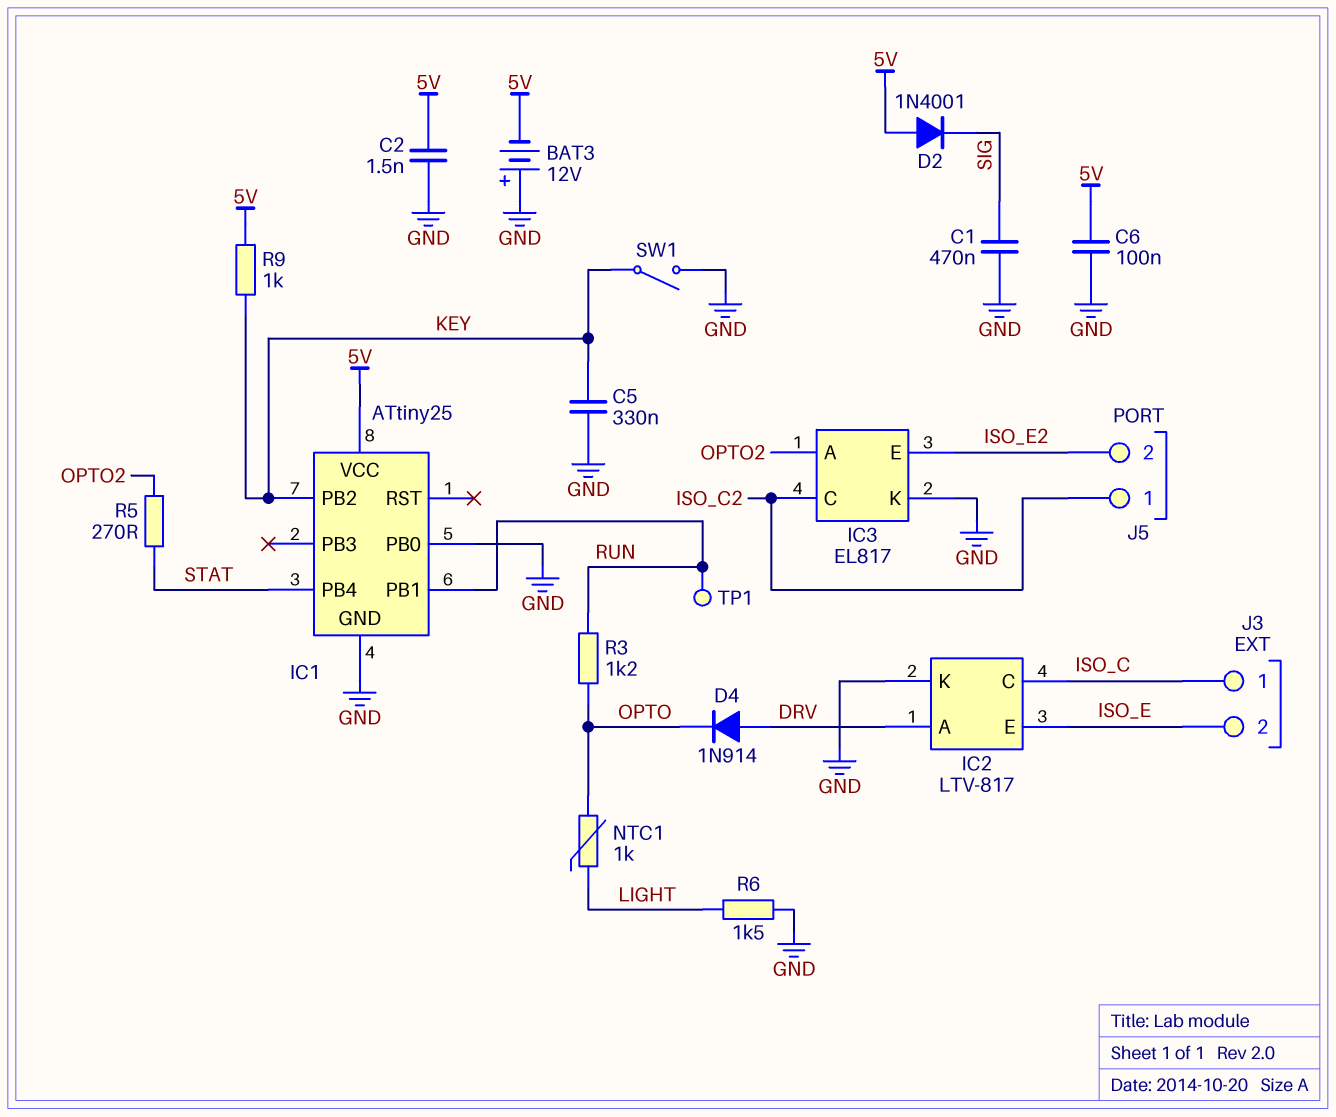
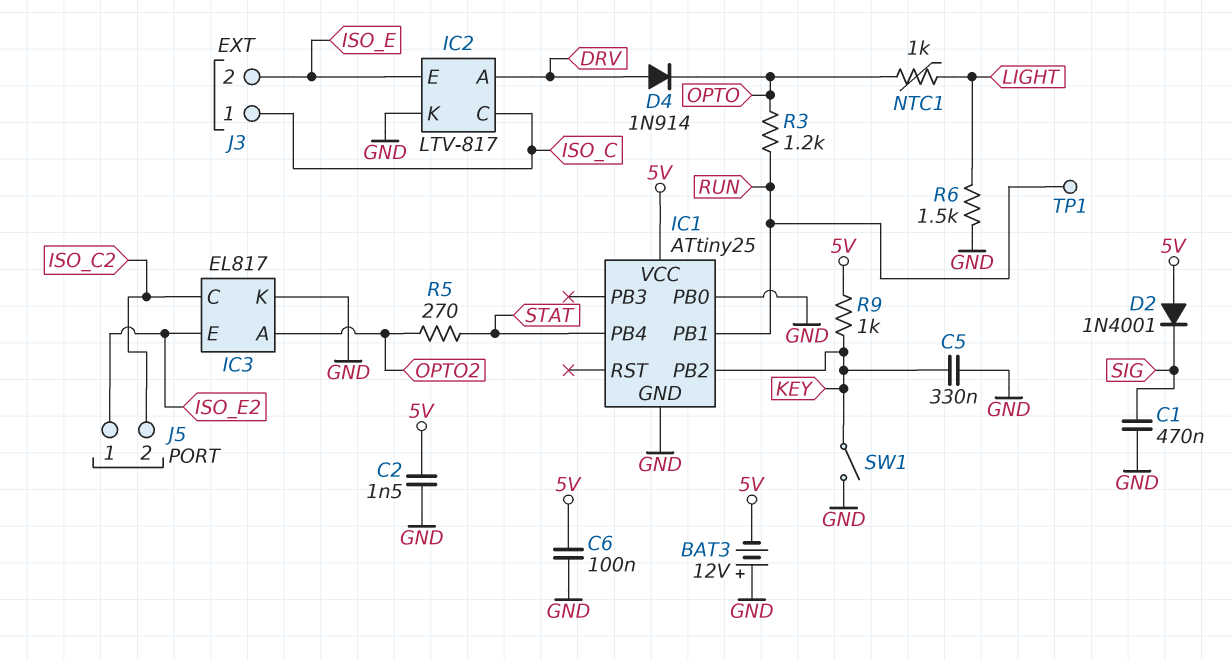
J5 pin 1: ISO_C2 -> ISO_E2
J5 pin 2: ISO_E2 -> ISO_C2

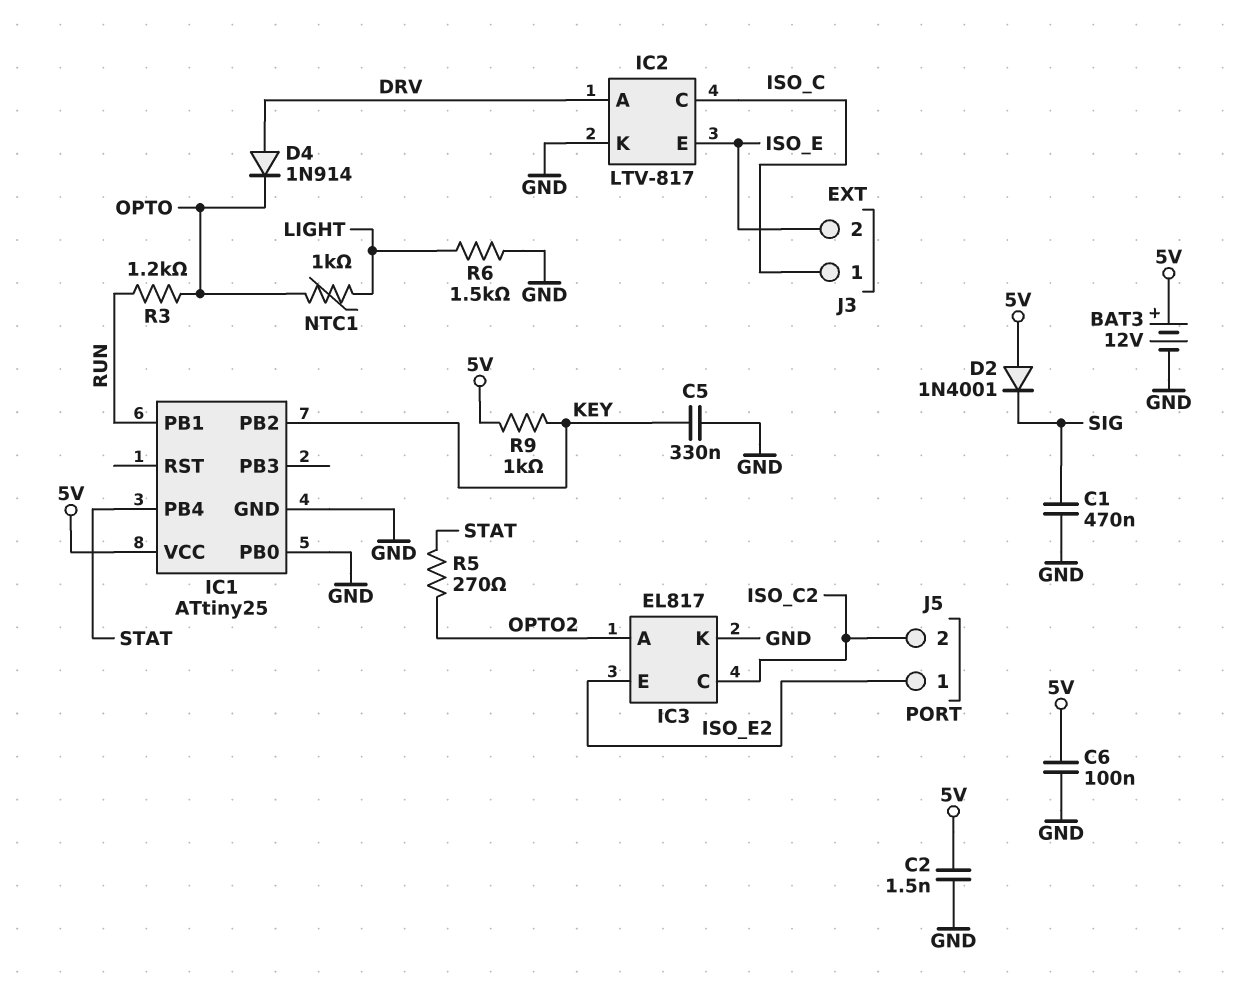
BAT3: 12V (plus GND, minus 5V) -> 12V (plus 5V, minus GND)
SW1: switch (GND, KEY) -> none
TP1: test point (RUN) -> none

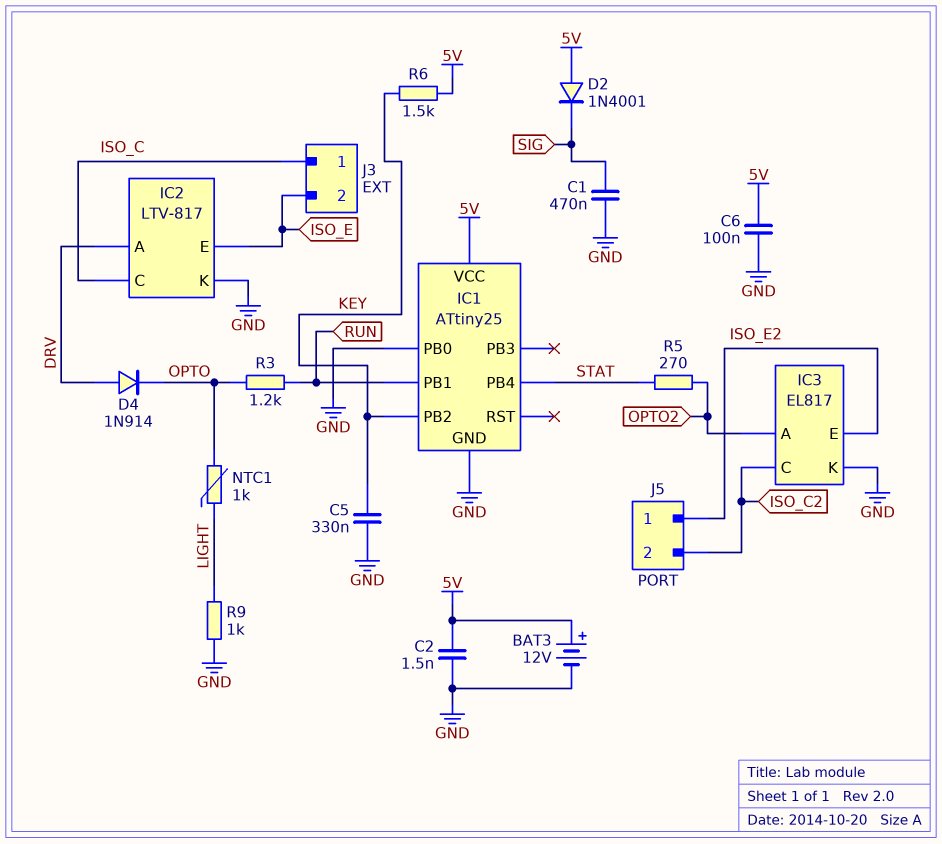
R6: 1.5k (GND, LIGHT) -> 1.5k (5V, KEY)
R9: 1k (5V, KEY) -> 1k (GND, LIGHT)

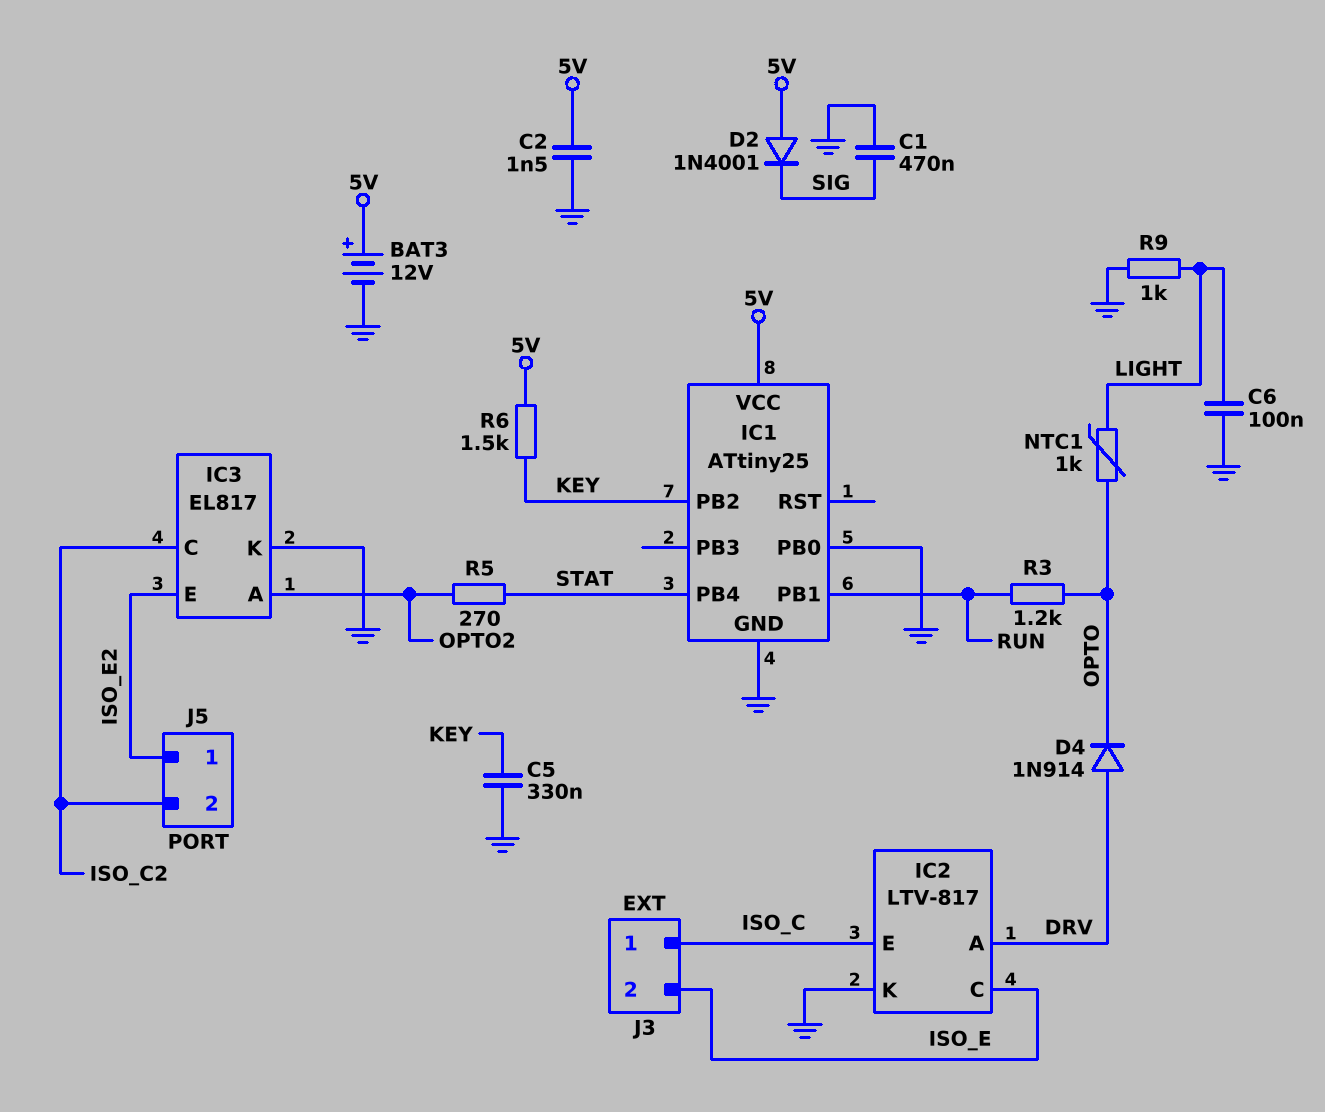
C6: 100nF (5V, GND) -> 100nF (GND, LIGHT)
IC2 pin C: ISO_C -> ISO_E
IC2 pin E: ISO_E -> ISO_C

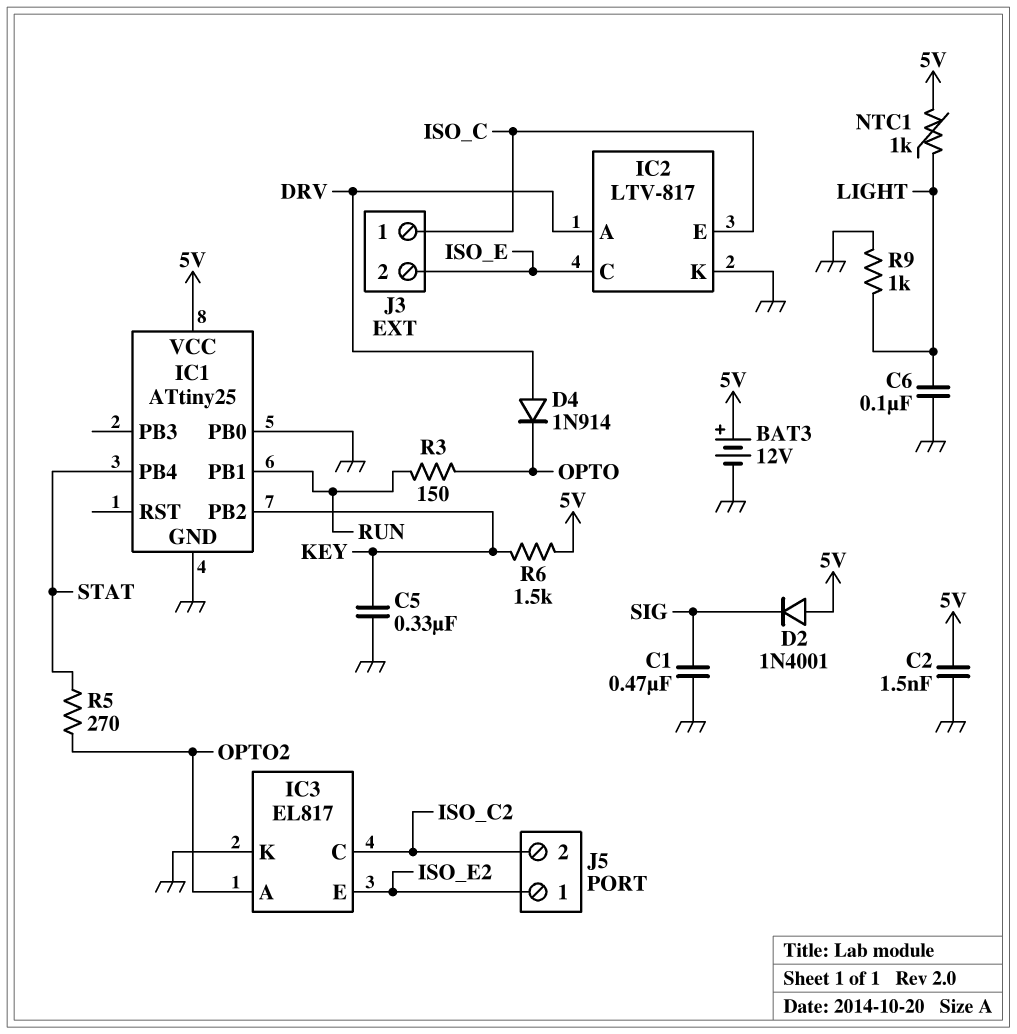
NTC1: 1k (LIGHT, OPTO) -> 1k (5V, LIGHT)
R3: 1.2k (OPTO, RUN) -> 150 (OPTO, RUN)

